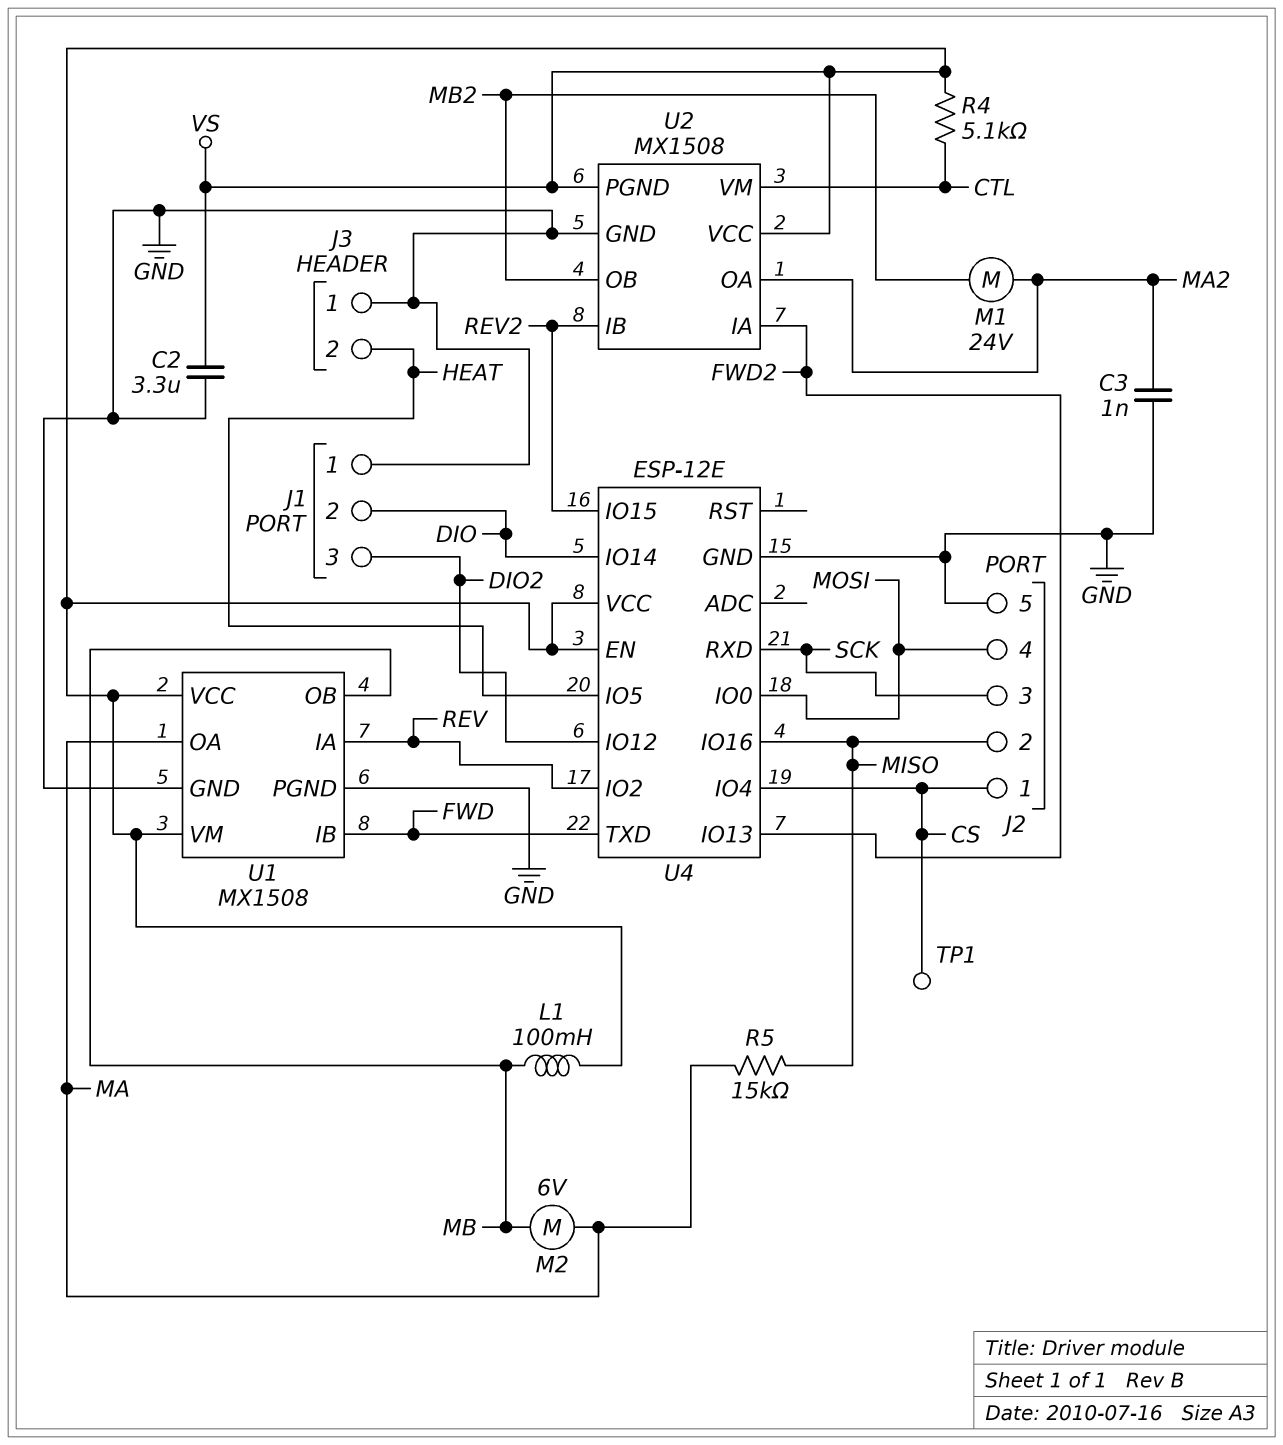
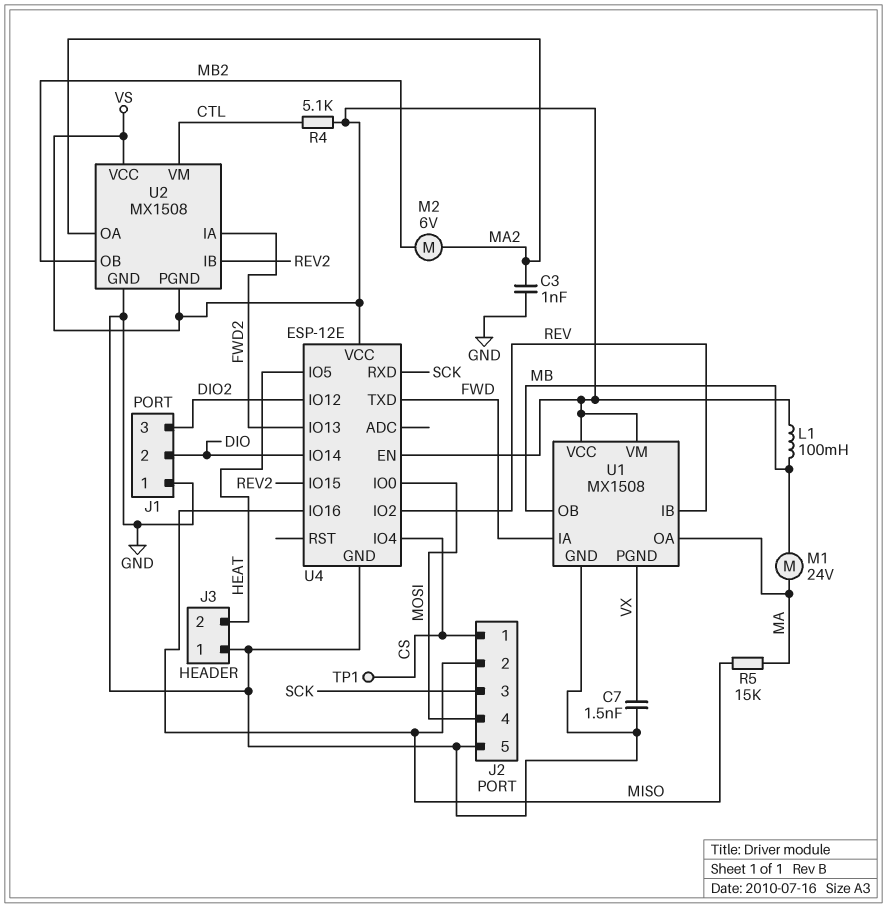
C2: 3.3uF (GND, VS) -> none
C7: none -> 1.5nF (GND, VX)
M1: motor 24V (MA2, MB2) -> motor 24V (MA, MB)
M2: motor 6V (MA, MB) -> motor 6V (MA2, MB2)
U1 pin IA: REV -> FWD
U1 pin IB: FWD -> REV
U1 pin PGND: GND -> VX

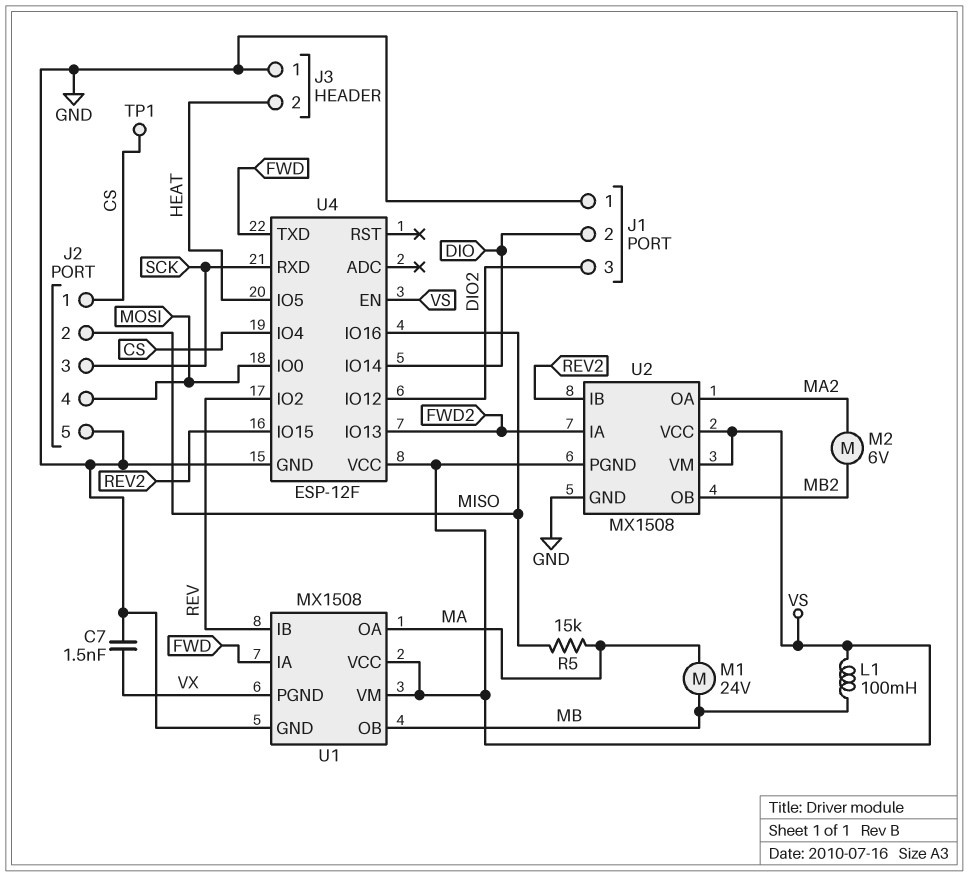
C3: 1nF (GND, MA2) -> none
R4: 5.1k (CTL, VS) -> none
U2 pin VM: CTL -> VS
U4: ESP-12E -> ESP-12F

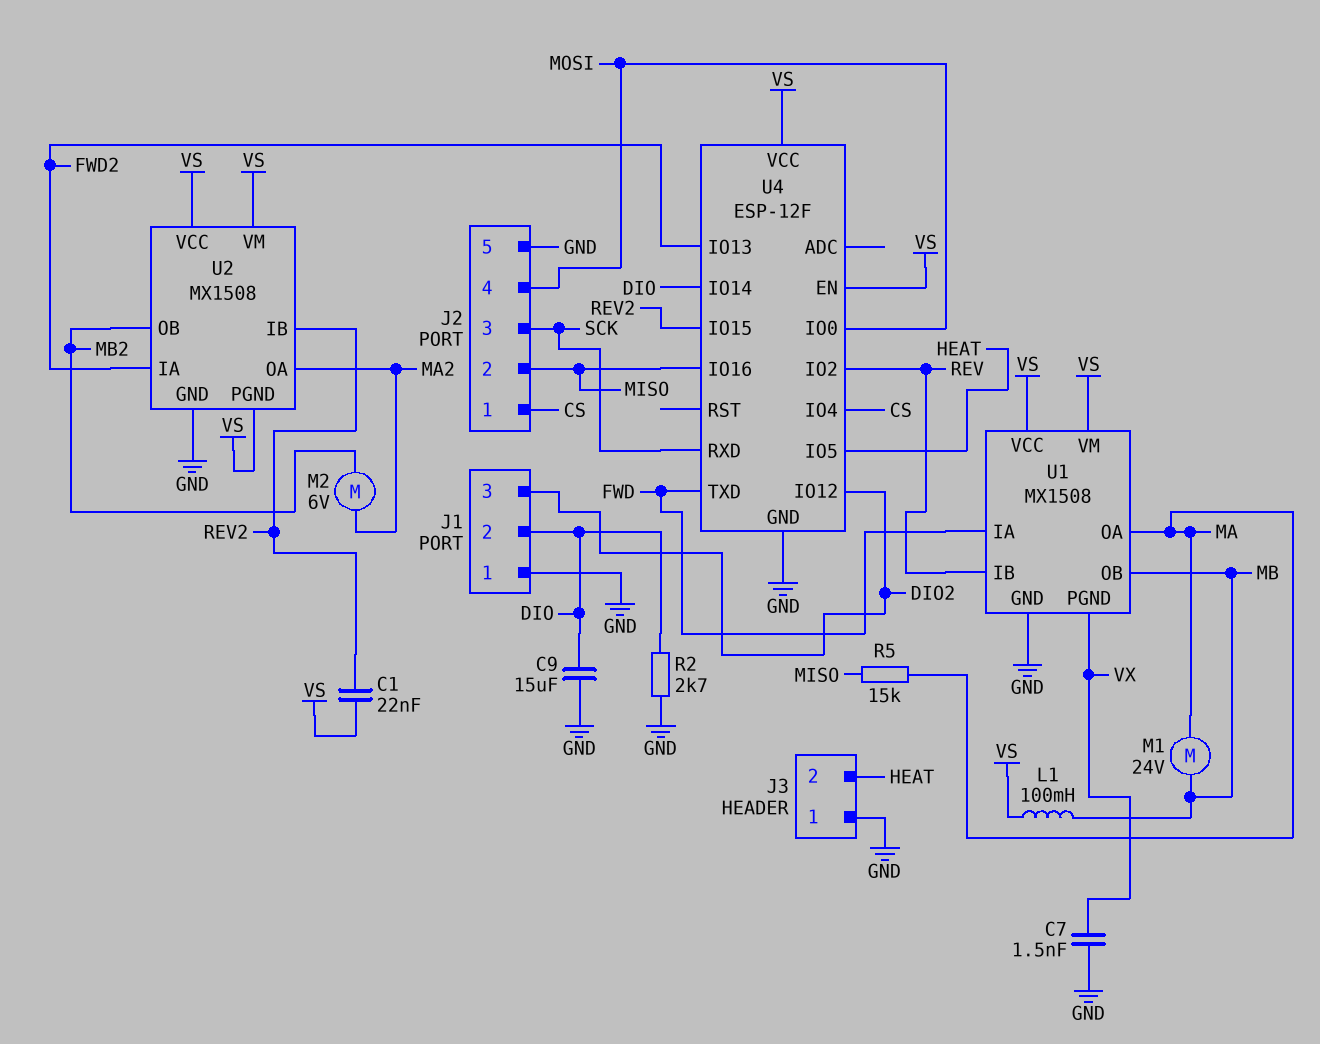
C1: none -> 22nF (REV2, VS)
C9: none -> 15uF (DIO, GND)
R2: none -> 2.7k (DIO, GND)
TP1: test point (CS) -> none

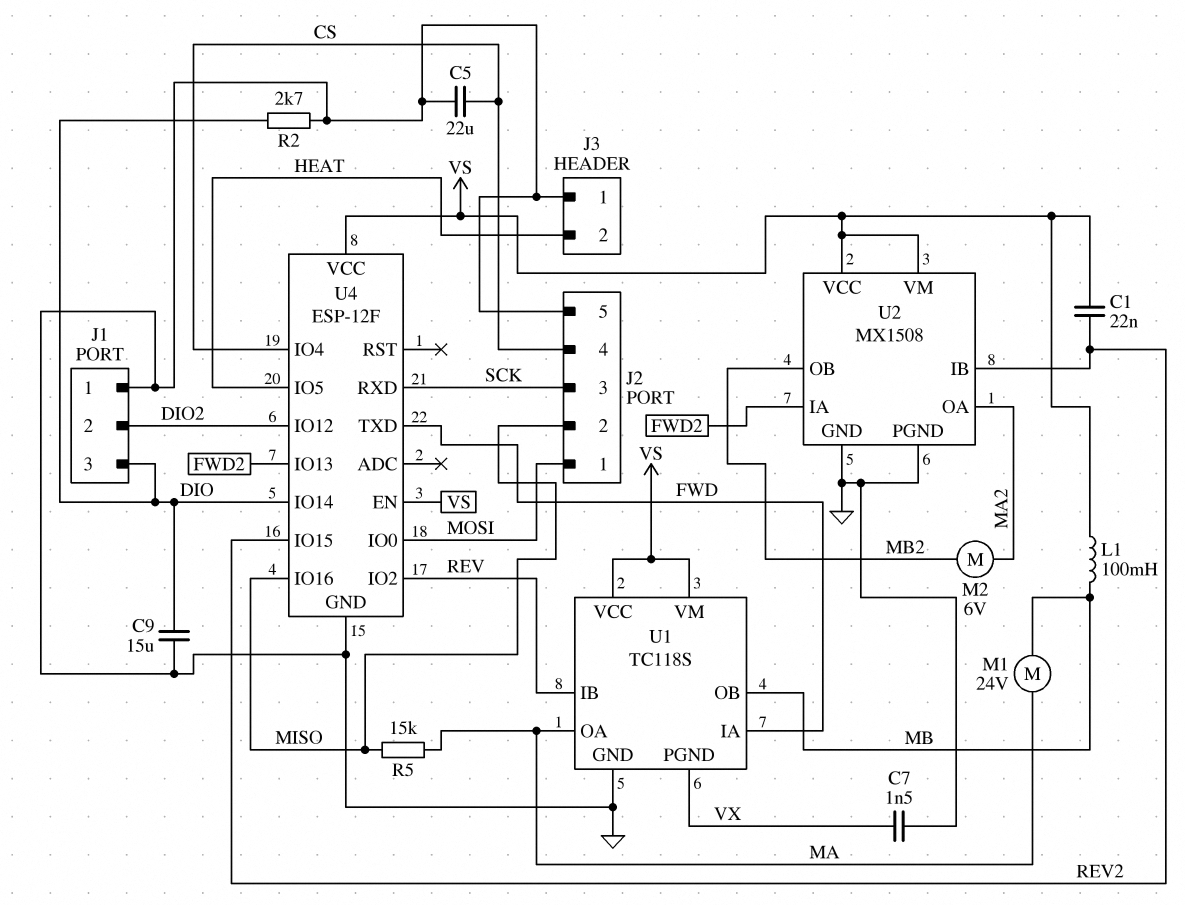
C5: none -> 22uF (CS, GND)
J1 pin 2: DIO -> DIO2
J1 pin 3: DIO2 -> DIO
J2 pin 1: CS -> MOSI
J2 pin 4: MOSI -> CS
U1: MX1508 -> TC118S
U2 pin PGND: VS -> GND

